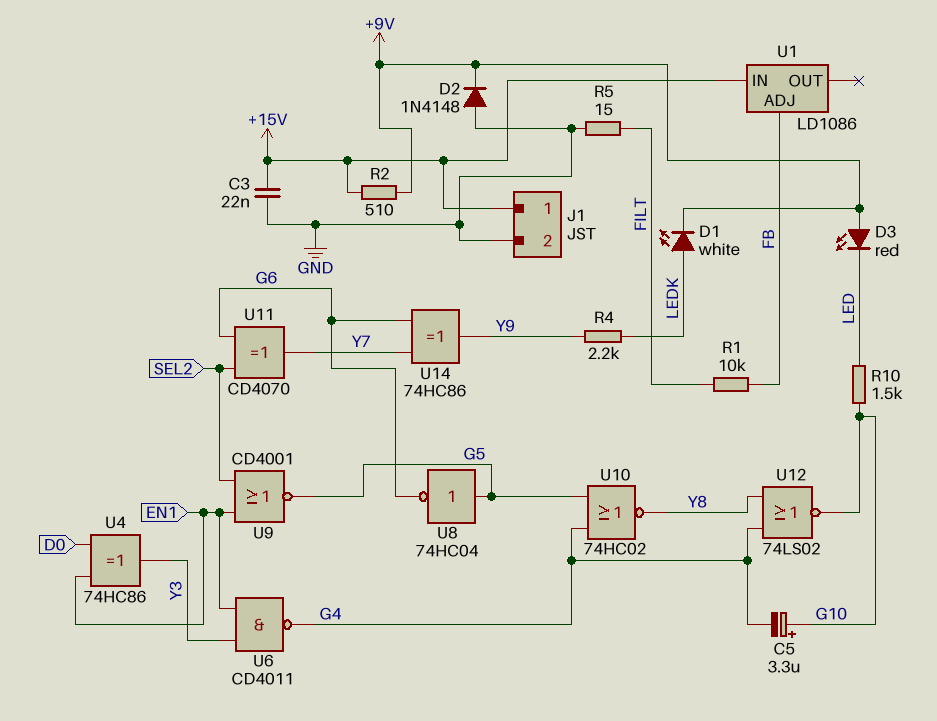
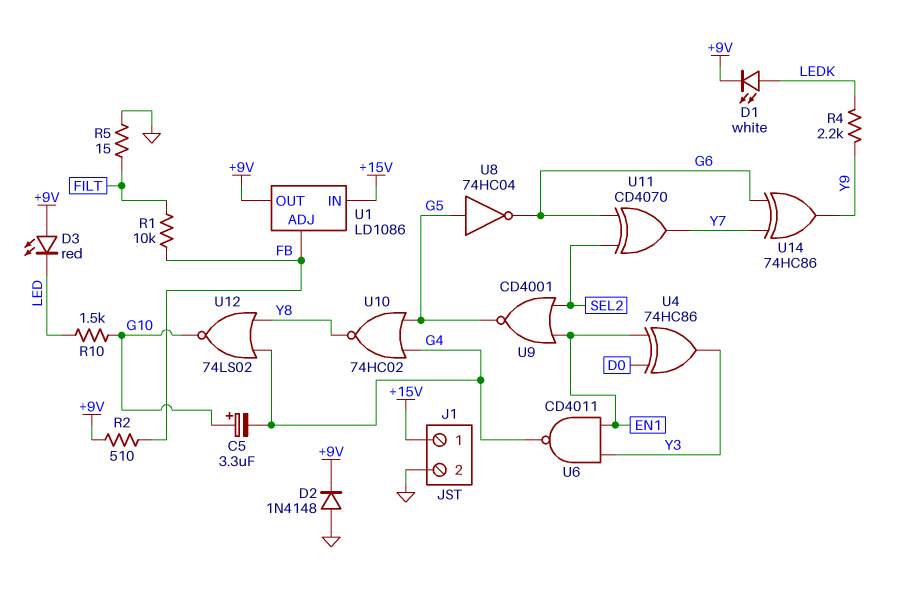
C3: 22nF (+15V, GND) -> none
R2: 510 (+9V, +15V) -> 510 (+9V, FB)
U1 pin OUT: none -> +9V

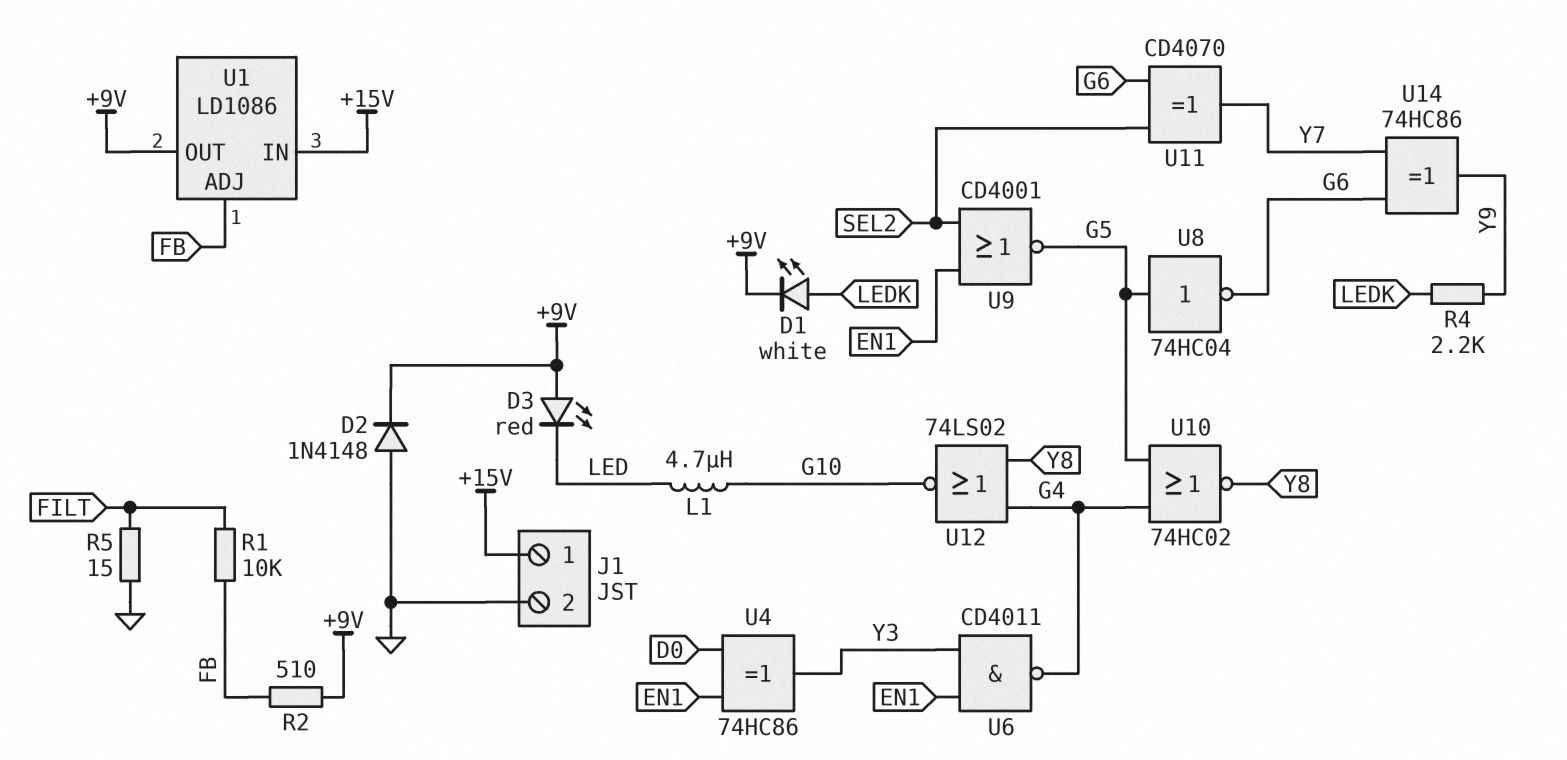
C5: 3.3uF (plus G10, minus G4) -> none
L1: none -> 4.7uH (G10, LED)
R10: 1.5k (G10, LED) -> none

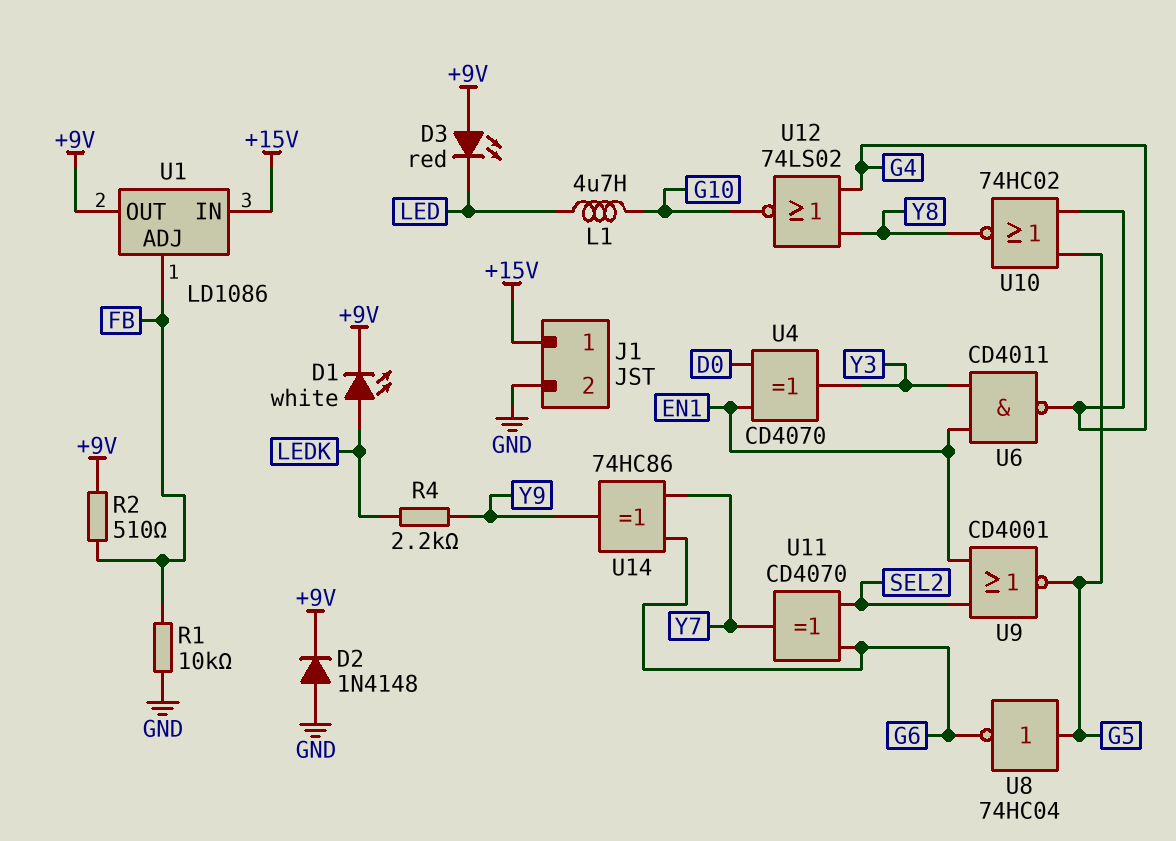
R1: 10k (FB, FILT) -> 10k (FB, GND)
R5: 15 (FILT, GND) -> none
U4: XOR 74HC86 (in D0, in EN1, out Y3) -> XOR CD4070 (in D0, in EN1, out Y3)

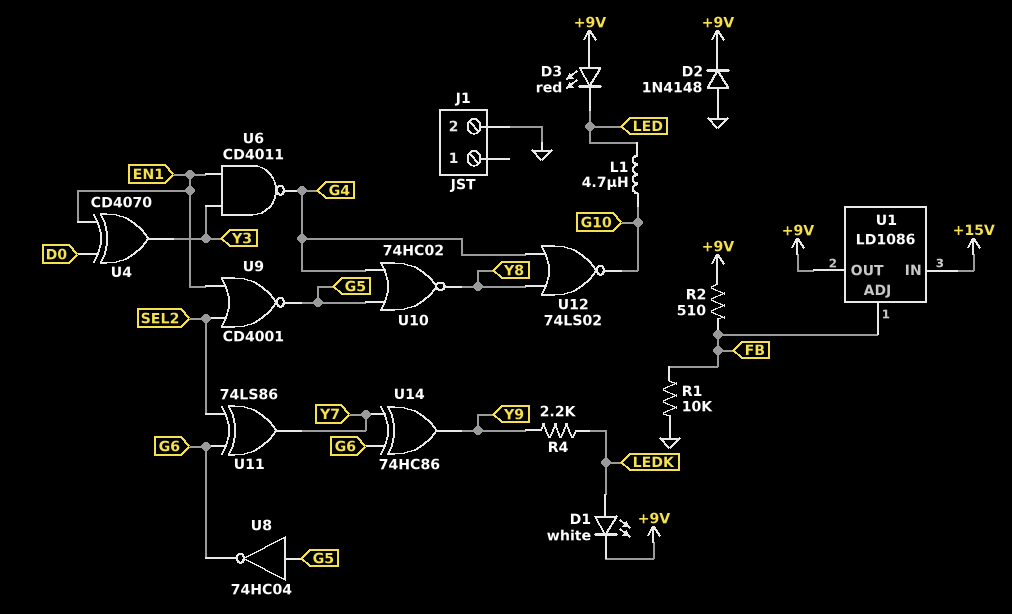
J1 pin 1: +15V -> none
U11: XOR CD4070 (in G6, in SEL2, out Y7) -> XOR 74LS86 (in G6, in SEL2, out Y7)

